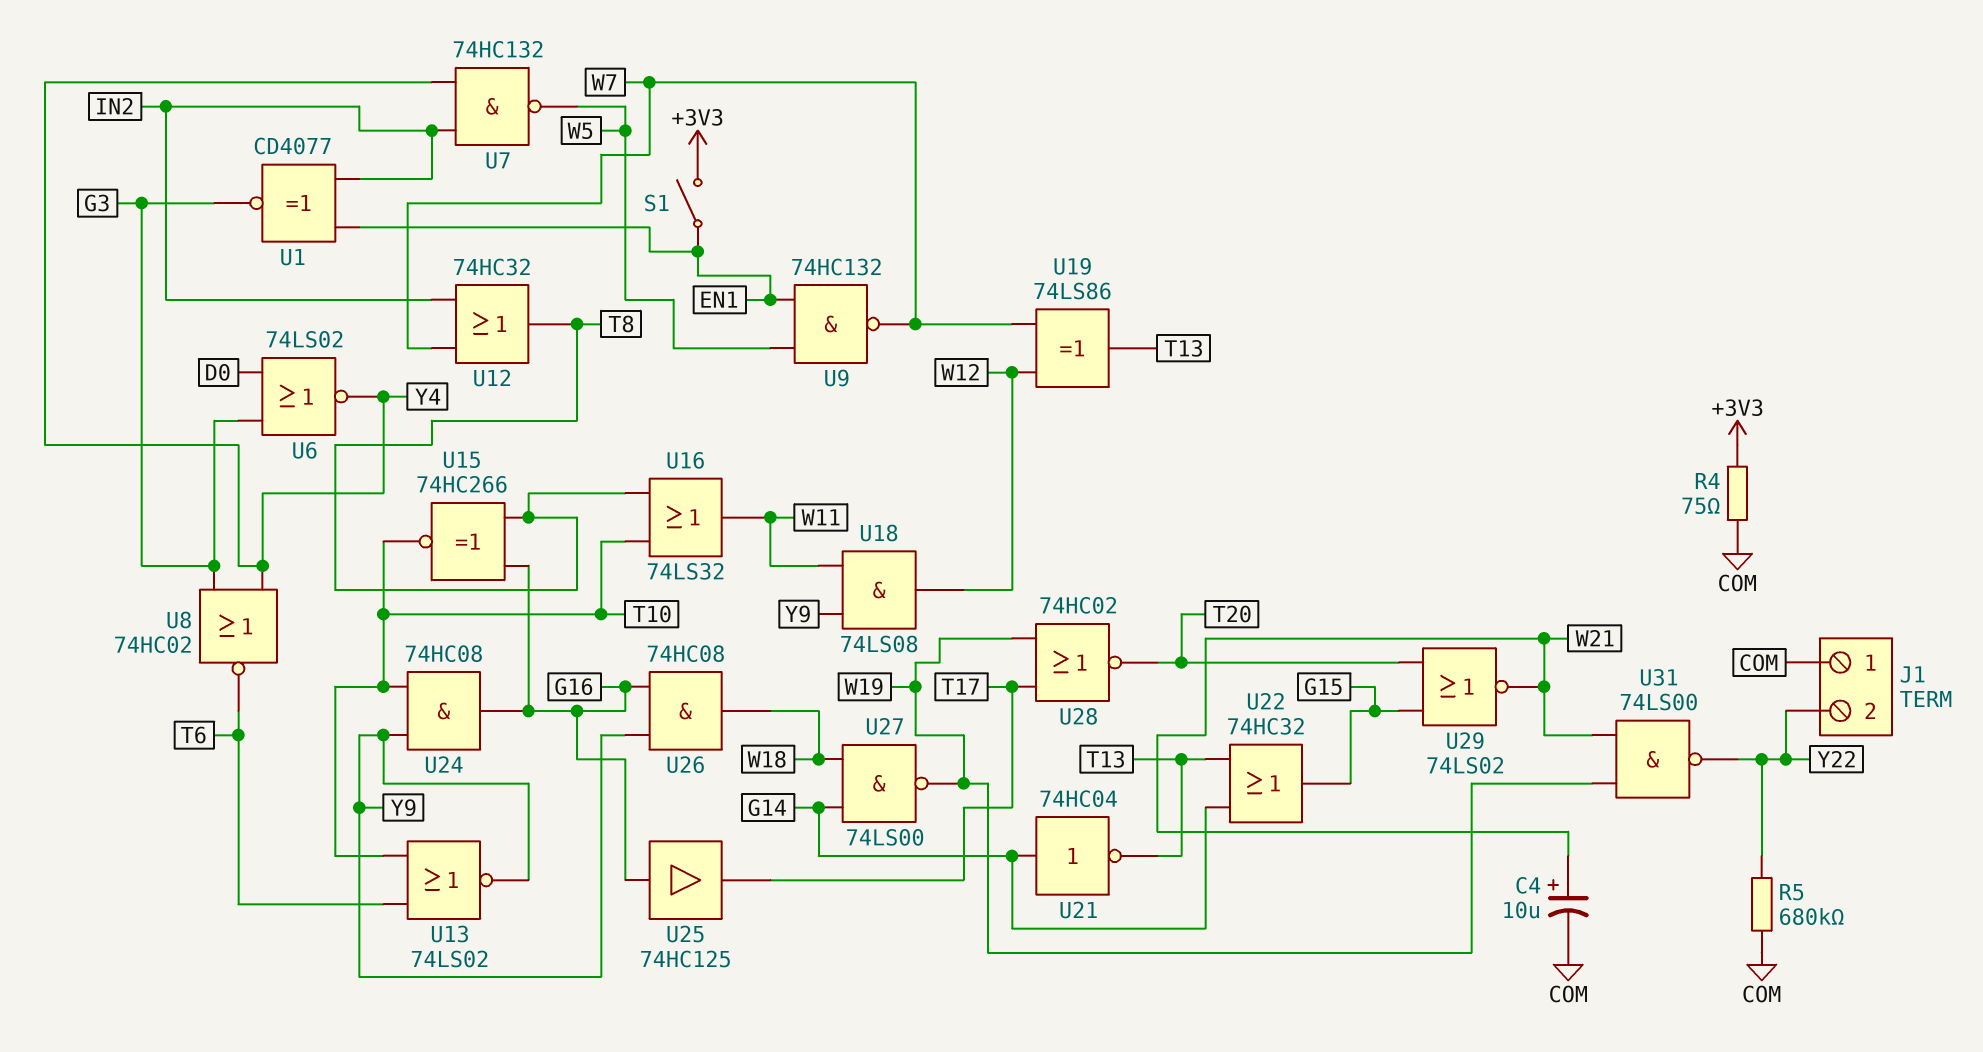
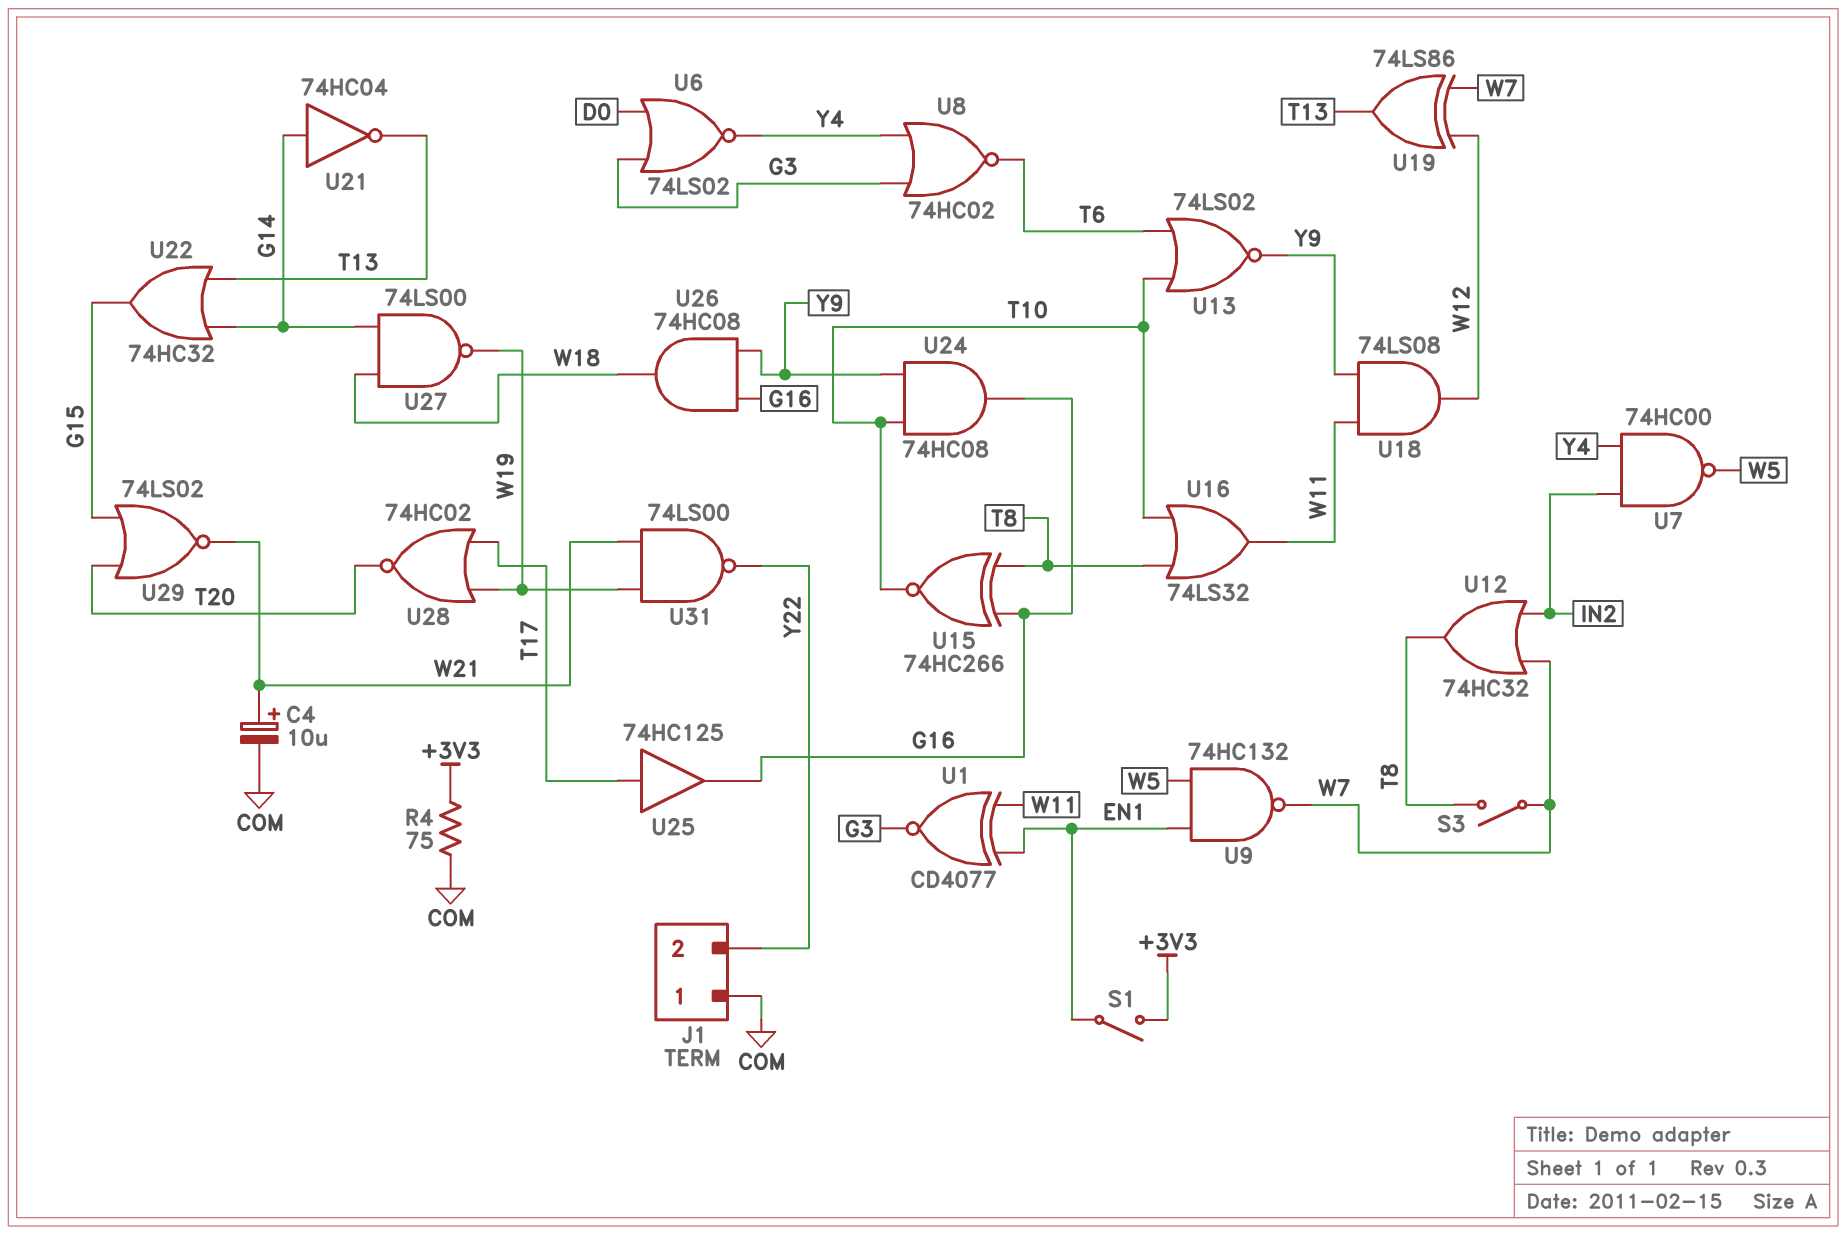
R5: 680k (COM, Y22) -> none
S3: none -> switch (T8, W7)
U1: XNOR CD4077 (in EN1, in IN2, out G3) -> XNOR CD4077 (in EN1, in W11, out G3)
U7: NAND 74HC132 (in IN2, in Y4, out W5) -> NAND 74HC00 (in IN2, in Y4, out W5)
U25: buffer 74HC125 (in G16, out T17) -> buffer 74HC125 (in T17, out G16)

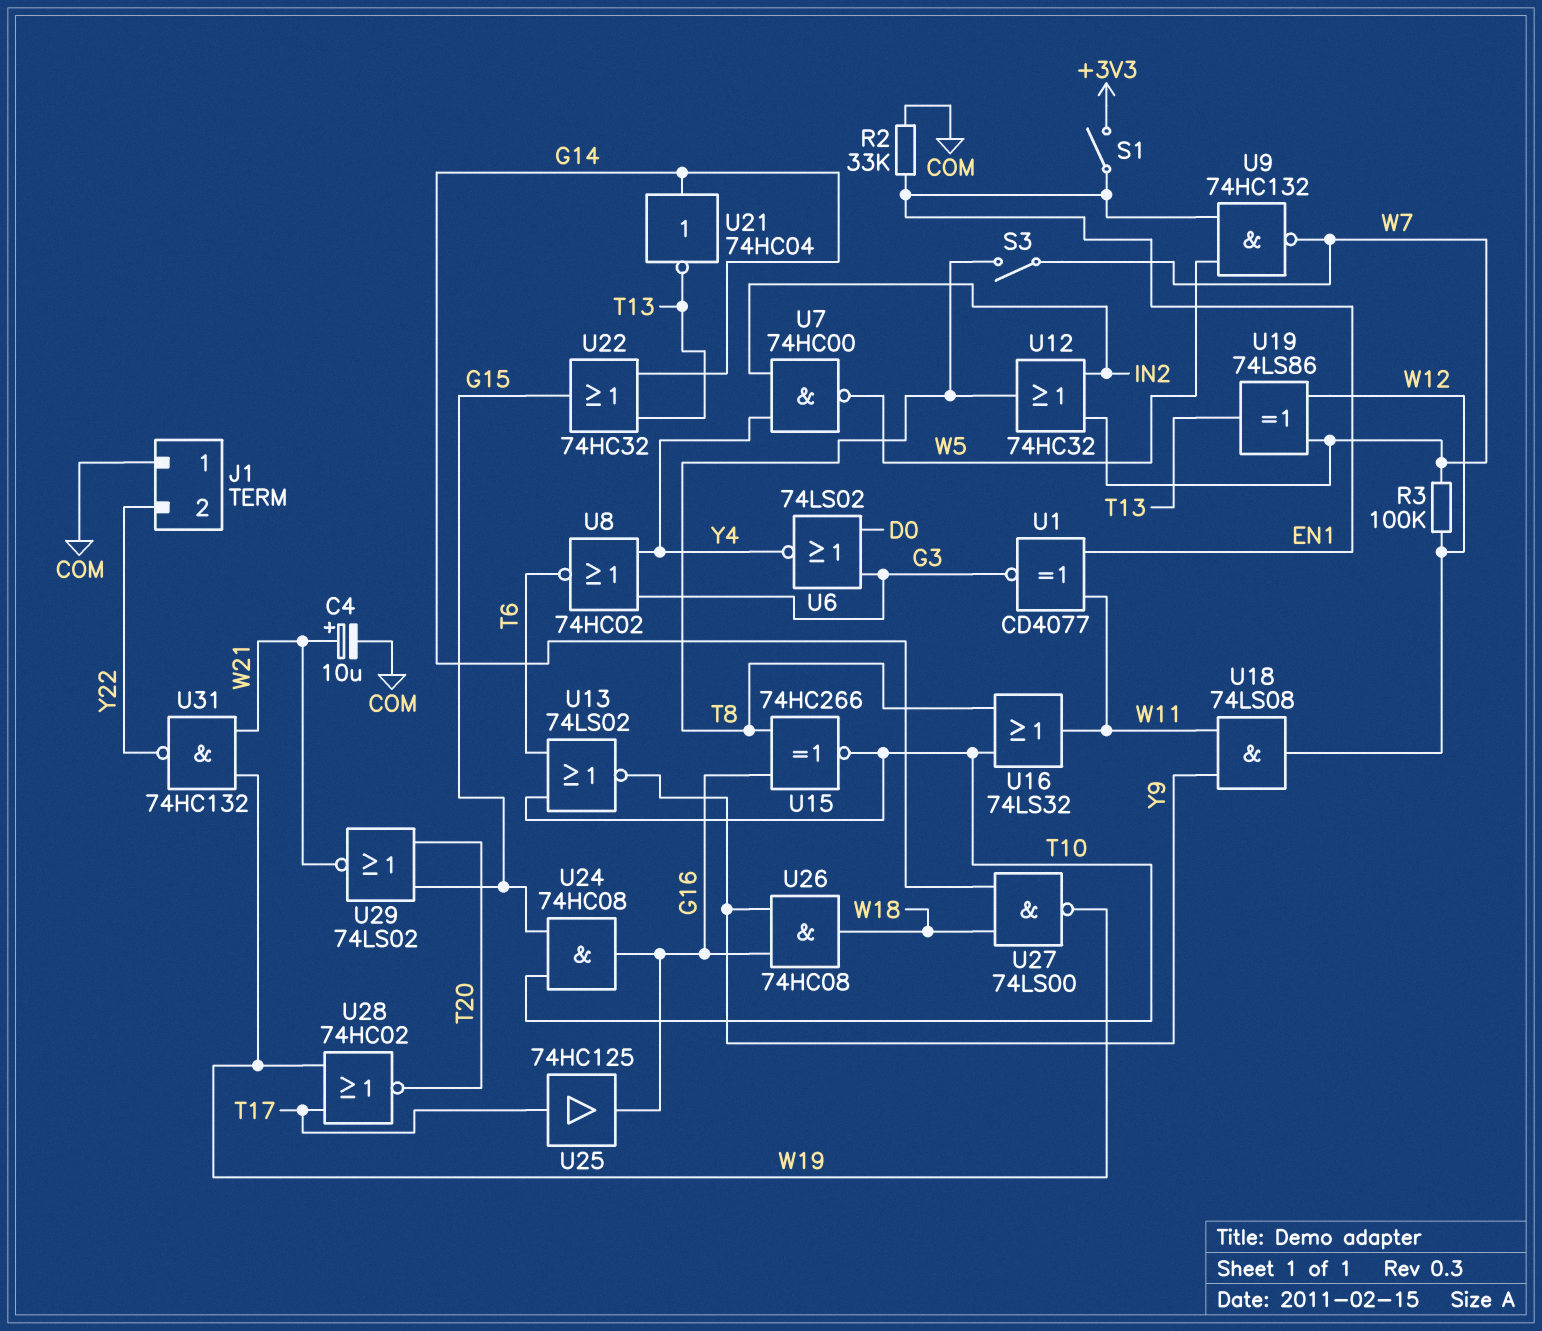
R2: none -> 33k (COM, EN1)
R3: none -> 100k (W7, W12)
R4: 75 (+3V3, COM) -> none
U24: AND 74HC08 (in T10, in Y9, out G16) -> AND 74HC08 (in G15, in T10, out G16)
U31: NAND 74LS00 (in W19, in W21, out Y22) -> NAND 74HC132 (in W19, in W21, out Y22)

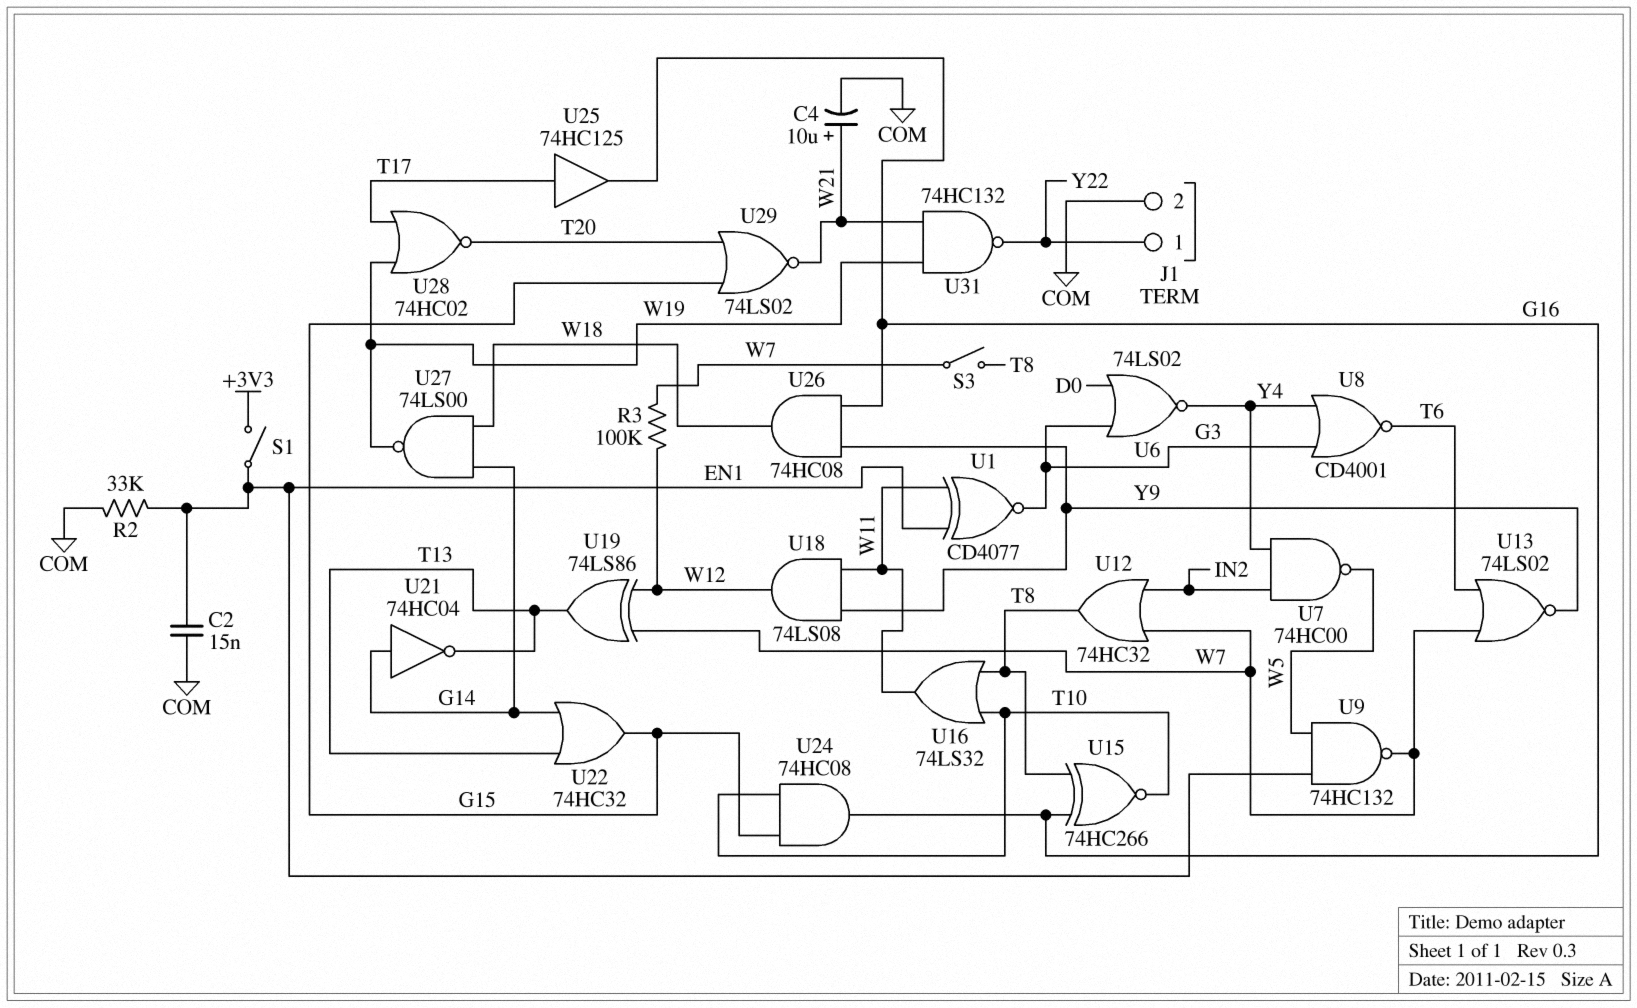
C2: none -> 15nF (COM, EN1)
J1 pin 1: COM -> Y22
J1 pin 2: Y22 -> COM
U8: NOR 74HC02 (in G3, in Y4, out T6) -> NOR CD4001 (in G3, in Y4, out T6)
U13: NOR 74LS02 (in T6, in T10, out Y9) -> NOR 74LS02 (in T6, in W7, out Y9)

